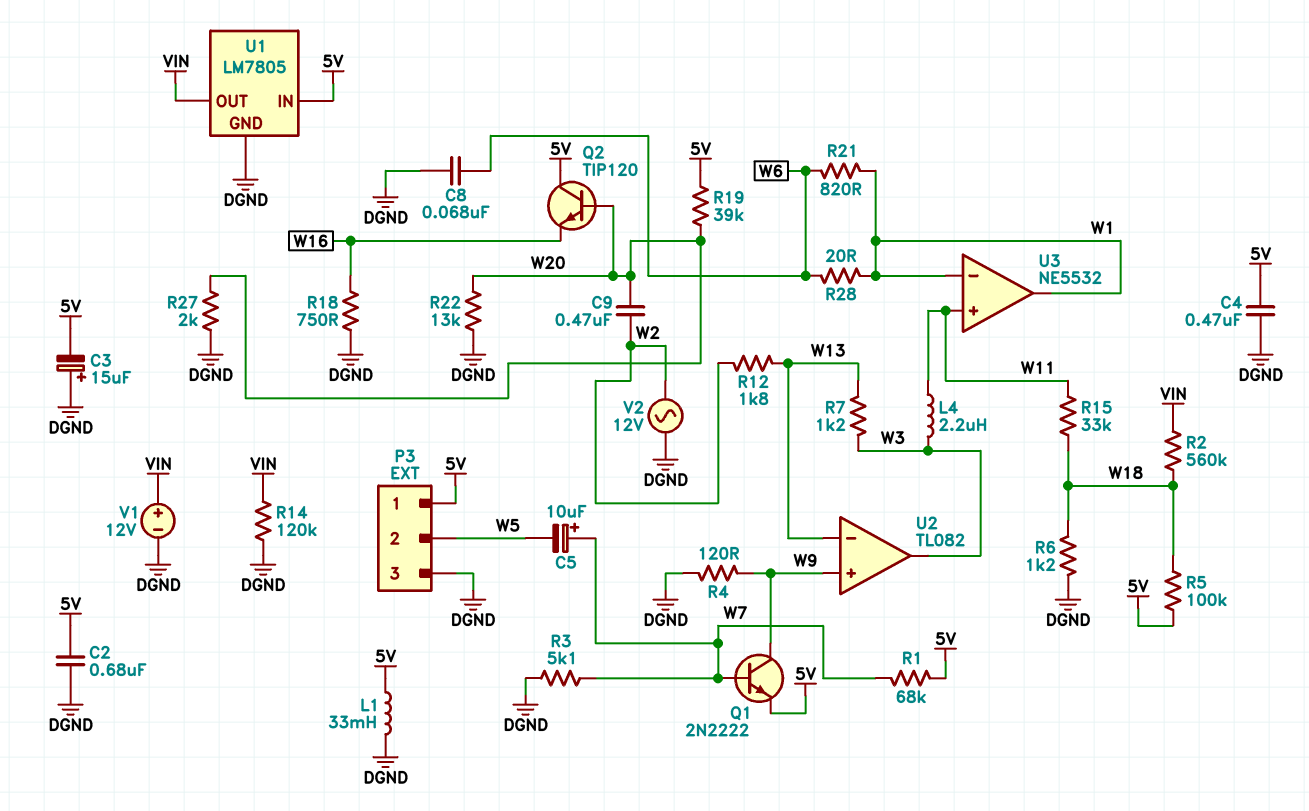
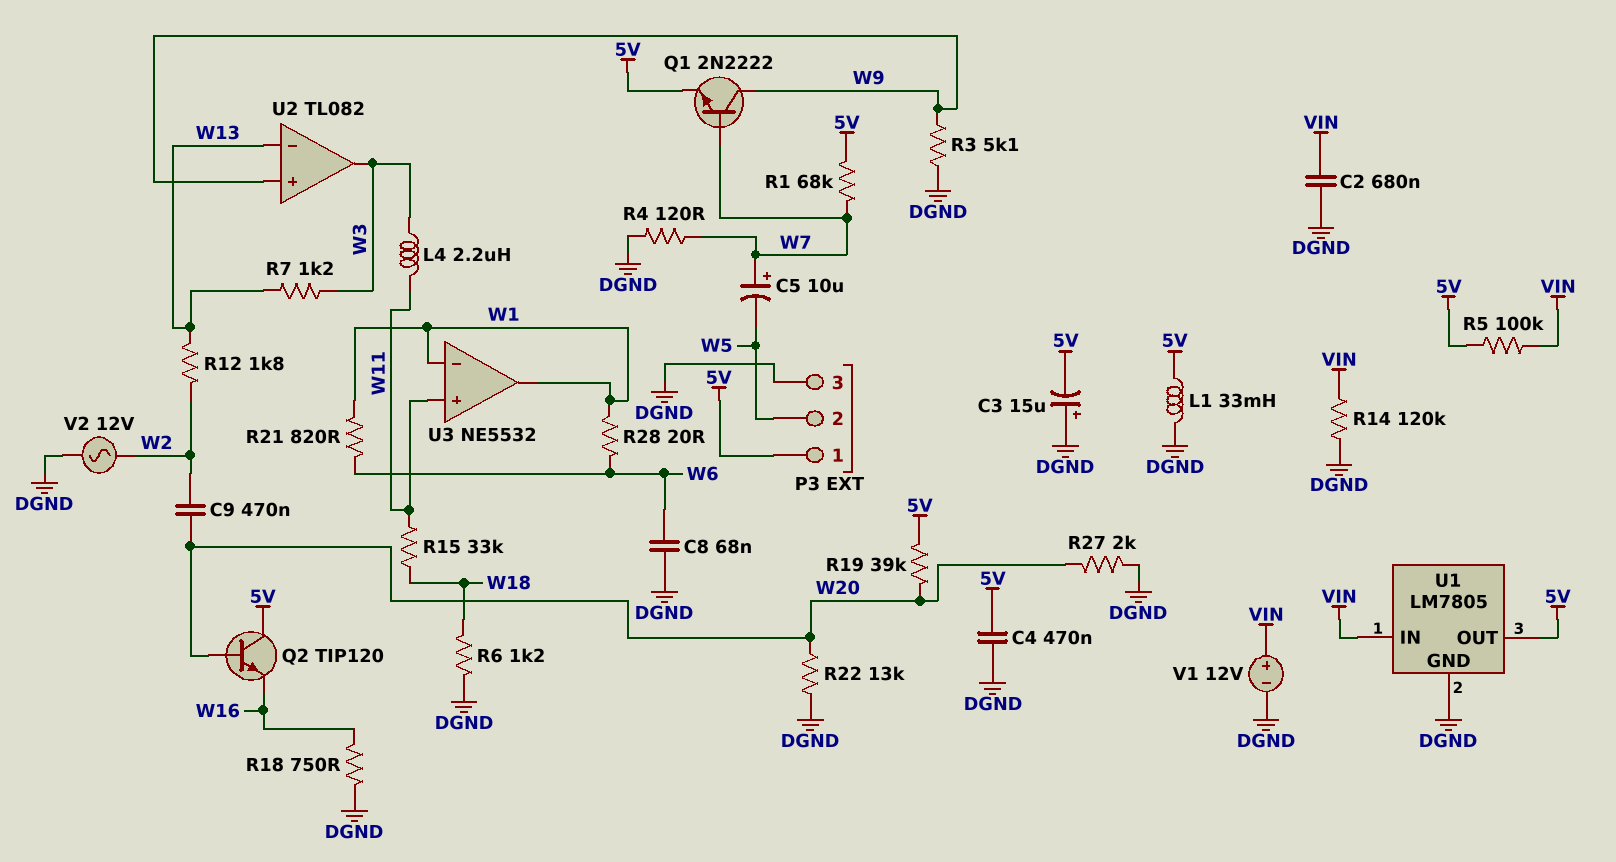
C2: 680nF (5V, DGND) -> 680nF (DGND, VIN)
R2: 560k (VIN, W18) -> none
R3: 5.1k (DGND, W7) -> 5.1k (DGND, W9)
R4: 120 (DGND, W9) -> 120 (DGND, W7)
R5: 100k (5V, W18) -> 100k (5V, VIN)
U1 pin IN: 5V -> VIN
U1 pin OUT: VIN -> 5V

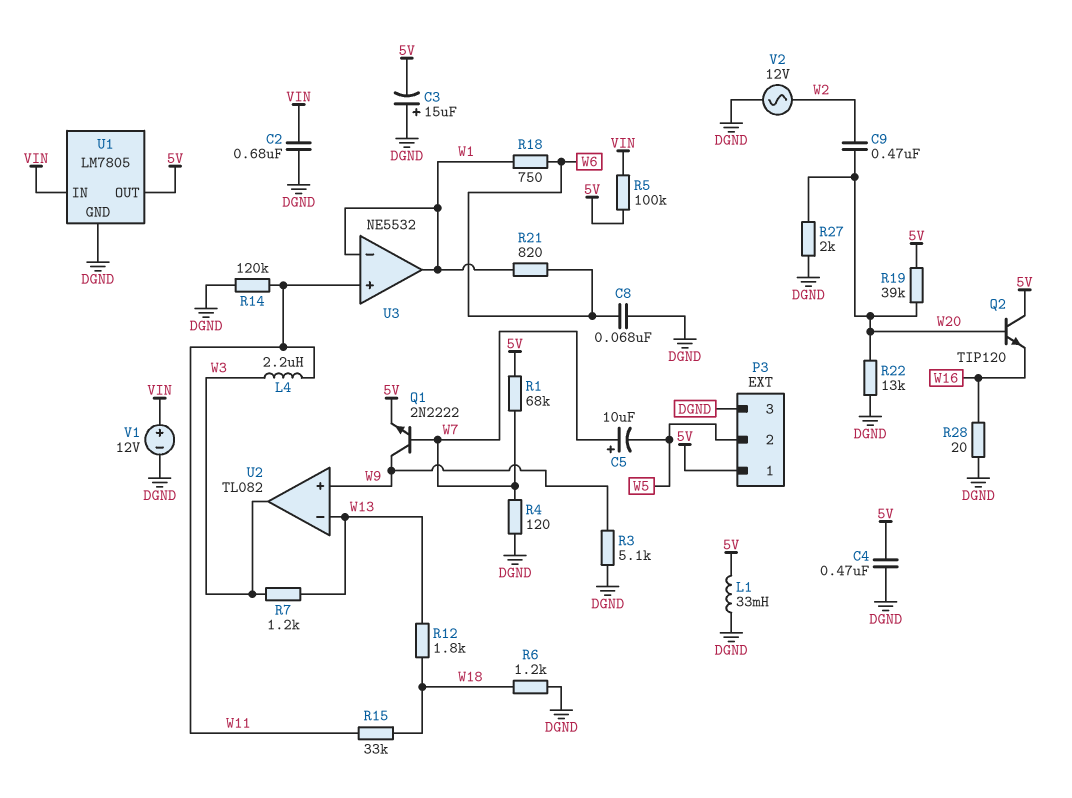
R12: 1.8k (W2, W13) -> 1.8k (W13, W18)
R14: 120k (DGND, VIN) -> 120k (DGND, W11)
R18: 750 (DGND, W16) -> 750 (W1, W6)
R28: 20 (W1, W6) -> 20 (DGND, W16)

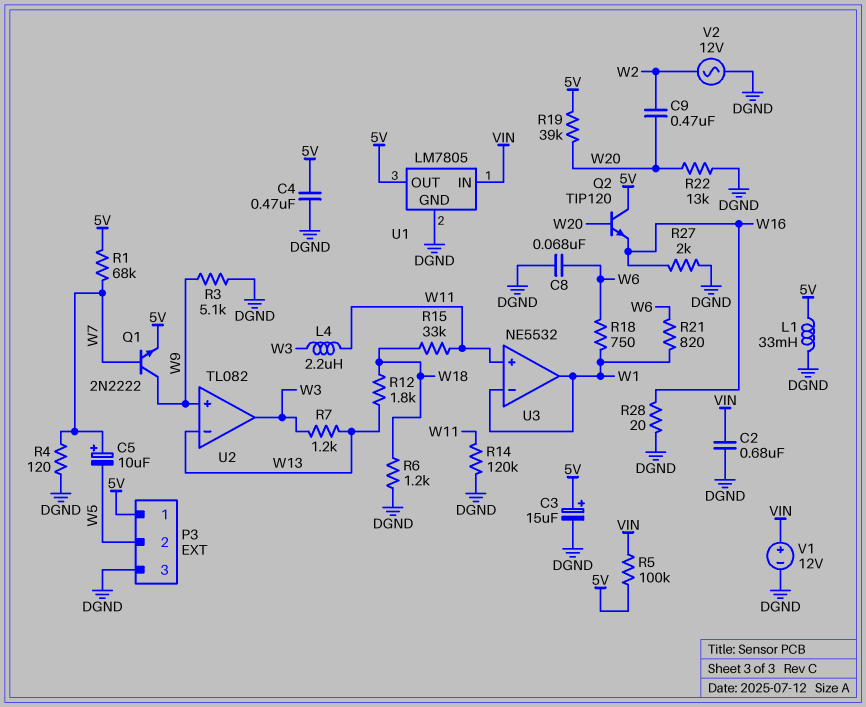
C3: 15uF (plus DGND, minus 5V) -> 15uF (plus 5V, minus DGND)
R27: 2k (DGND, W20) -> 2k (DGND, W16)

